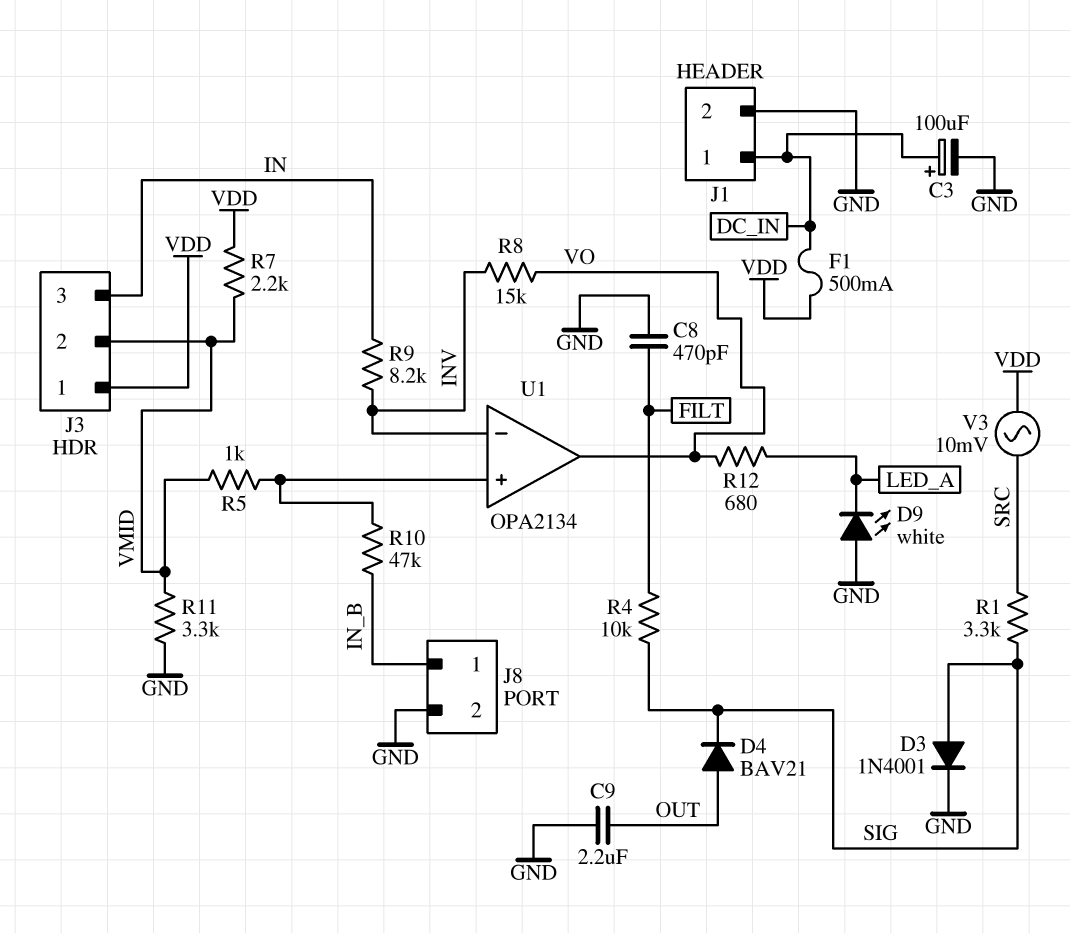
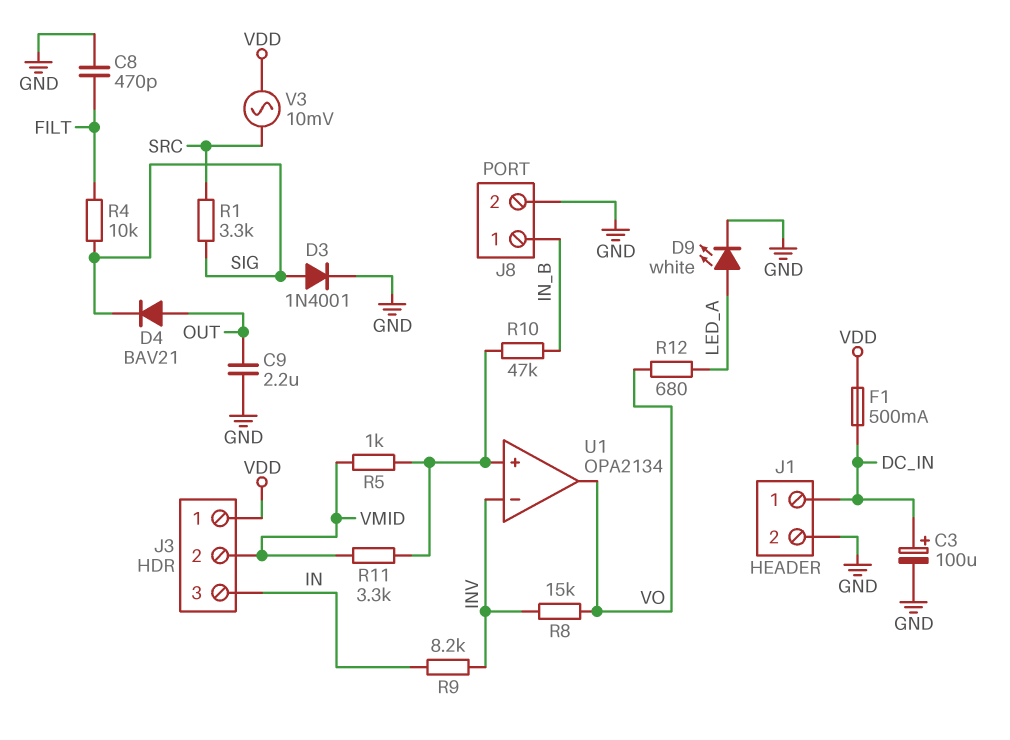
D9: LED white (A GND, K LED_A) -> LED white (A LED_A, K GND)
R7: 2.2k (VDD, VMID) -> none
R11: 3.3k (GND, VMID) -> 3.3k (U1/in+, VMID)

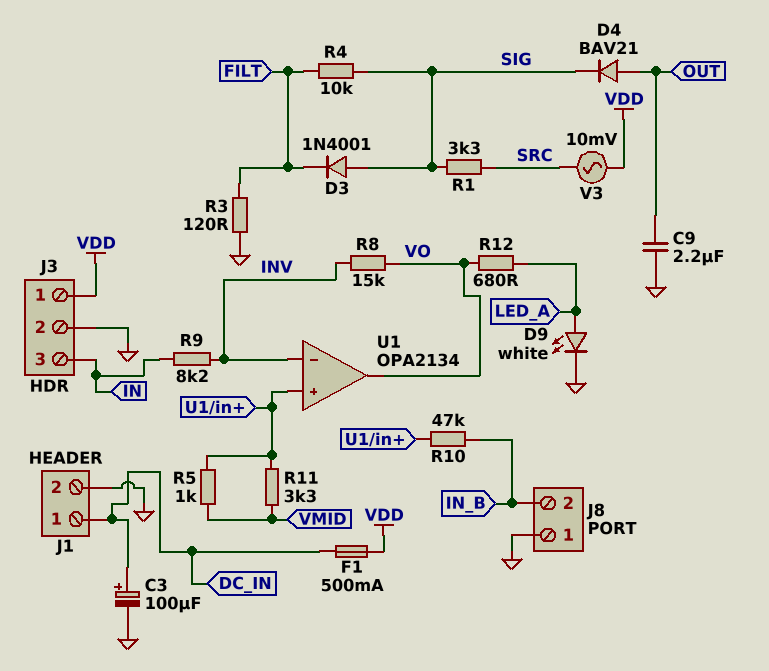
C8: 470pF (FILT, GND) -> none
D3: diode 1N4001 (A SIG, K GND) -> diode 1N4001 (A SIG, K FILT)
J3 pin 2: VMID -> GND
J8 pin 1: IN_B -> GND
J8 pin 2: GND -> IN_B
R3: none -> 120 (FILT, GND)

